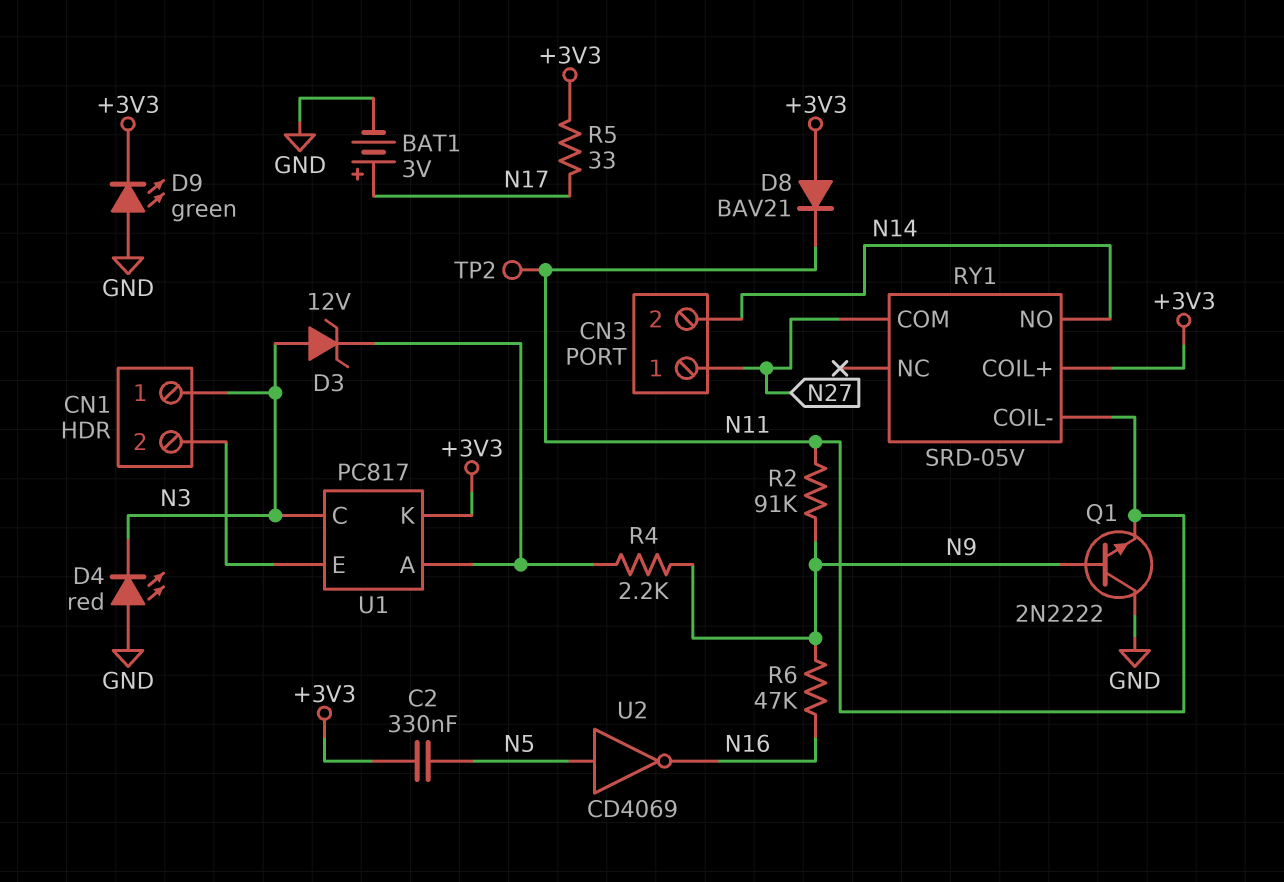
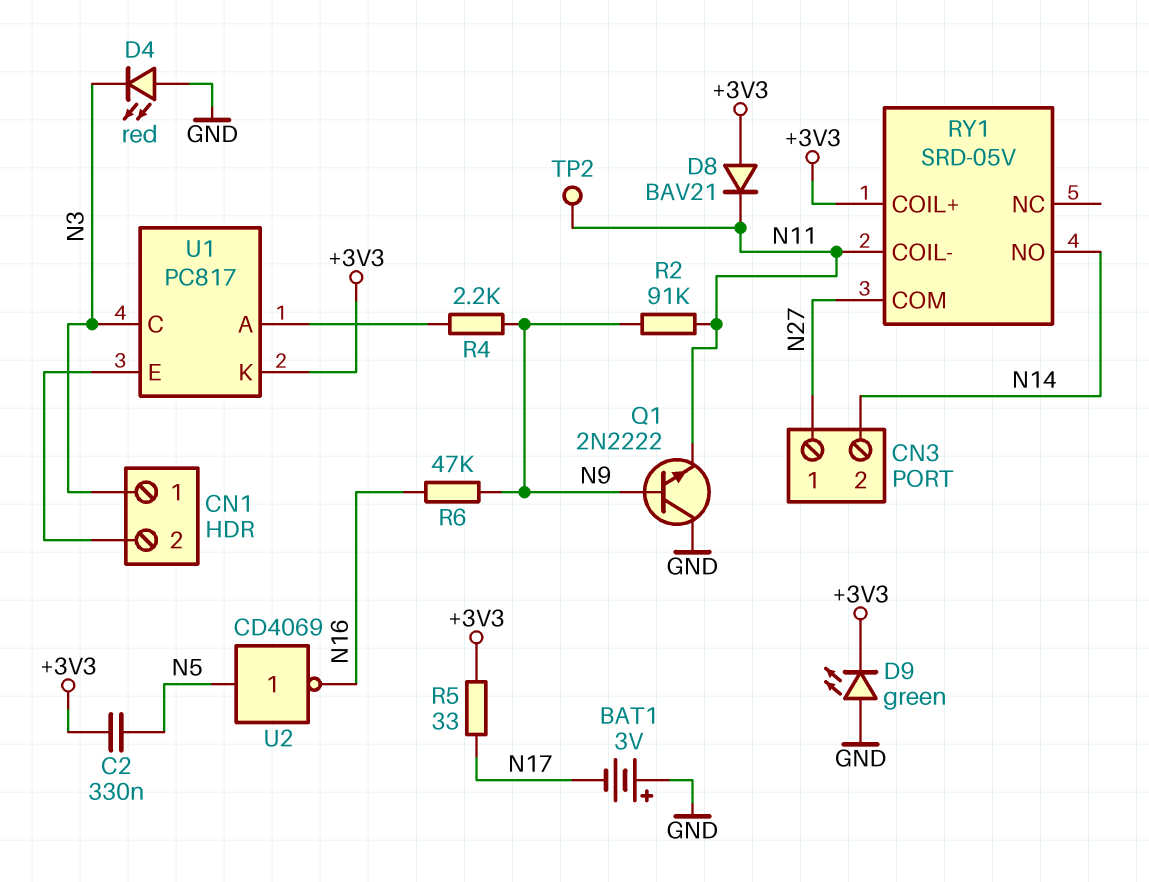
BAT1: 3V (plus N17, minus GND) -> 3V (plus GND, minus N17)
D3: zener 12V (A N3, K U1/A) -> none

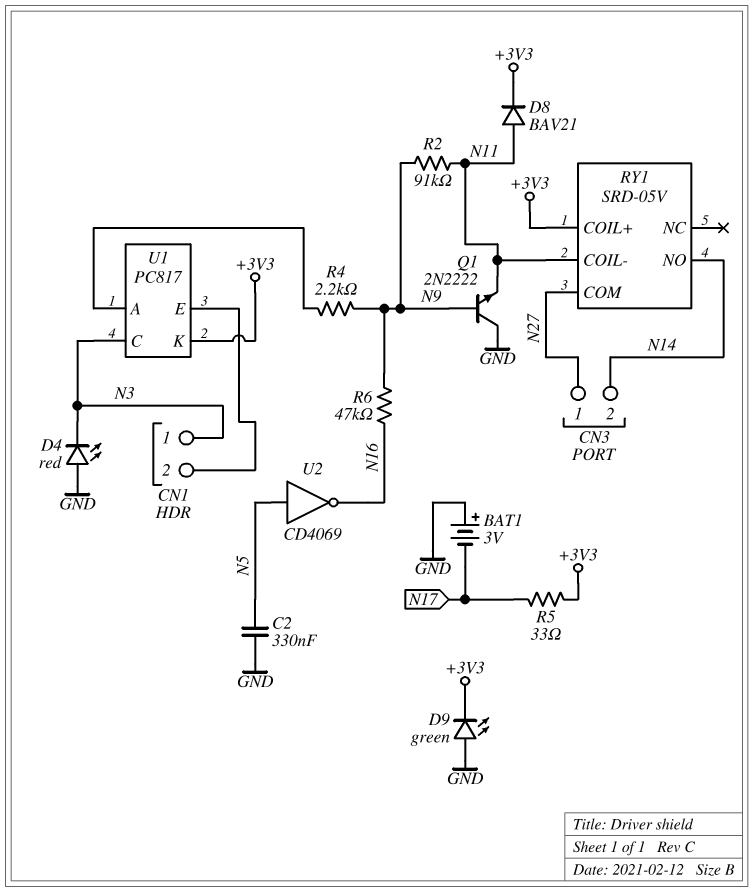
C2: 330nF (+3V3, N5) -> 330nF (GND, N5)
D8: diode BAV21 (A +3V3, K N11) -> diode BAV21 (A N11, K +3V3)
TP2: test point (N11) -> none

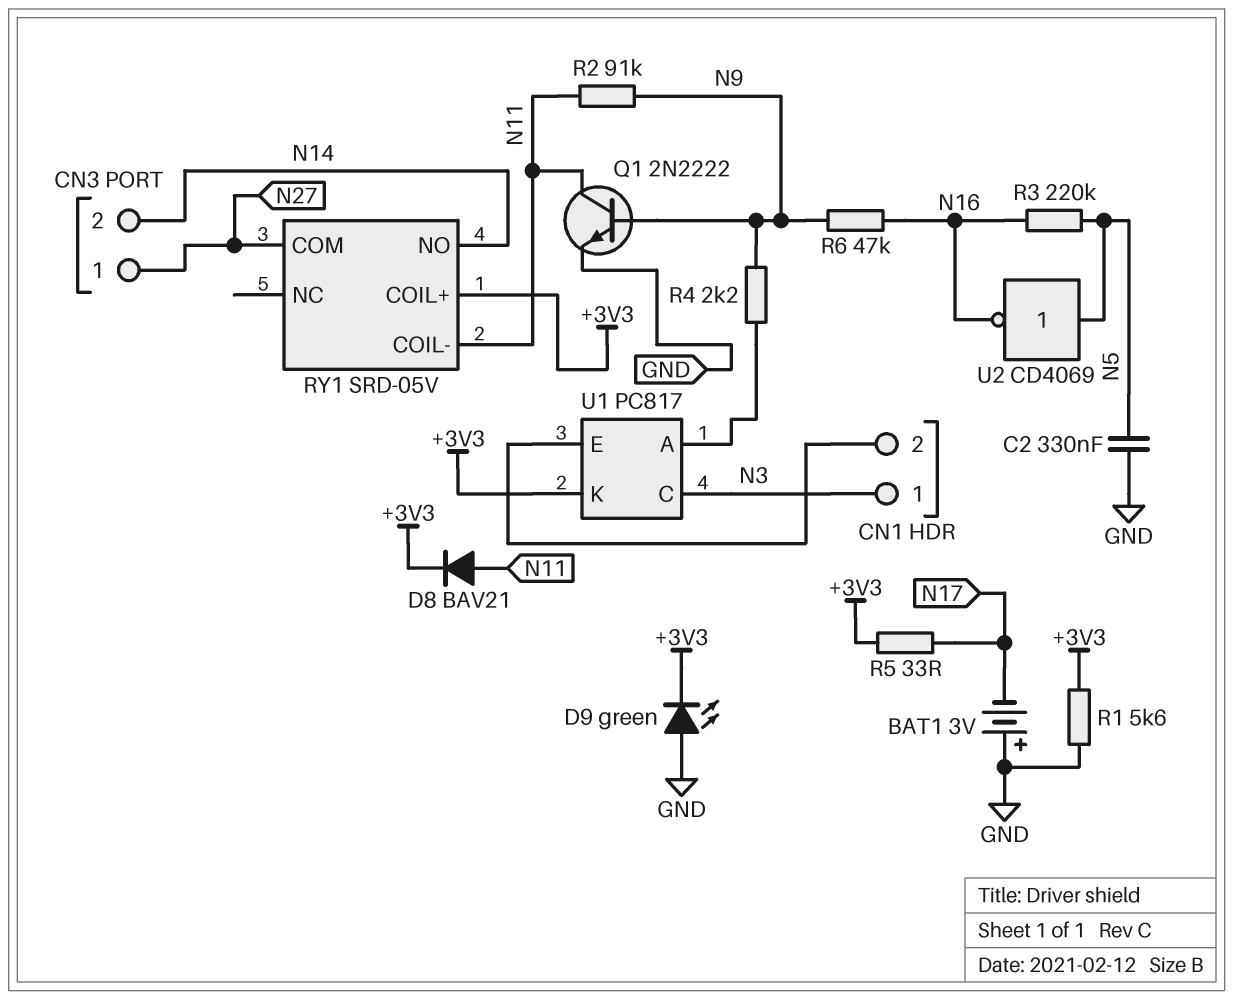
D4: LED red (A GND, K N3) -> none
Q1: NPN 2N2222 (B N9, C GND, E N11) -> NPN 2N2222 (B N9, C N11, E GND)
R1: none -> 5.6k (+3V3, GND)
R3: none -> 220k (N5, N16)

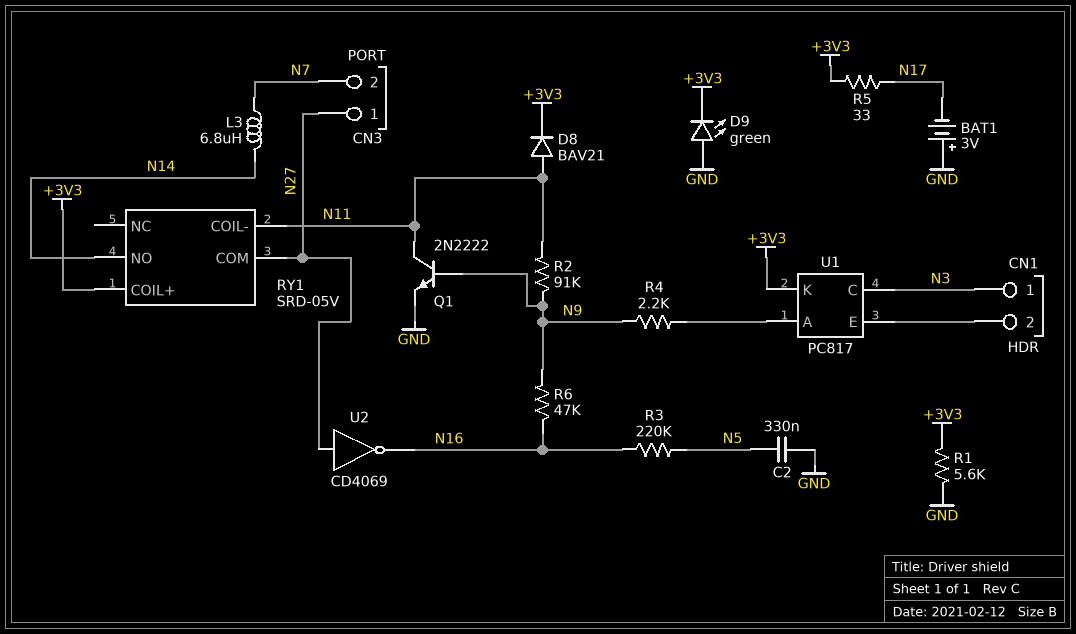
CN3 pin 2: N14 -> N7
L3: none -> 6.8uH (N7, N14)
U2: NOT CD4069 (in N5, out N16) -> NOT CD4069 (in N27, out N16)

